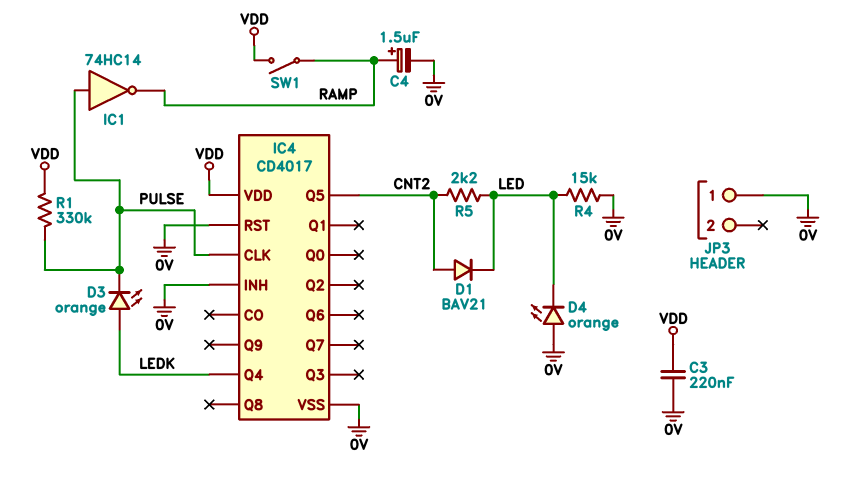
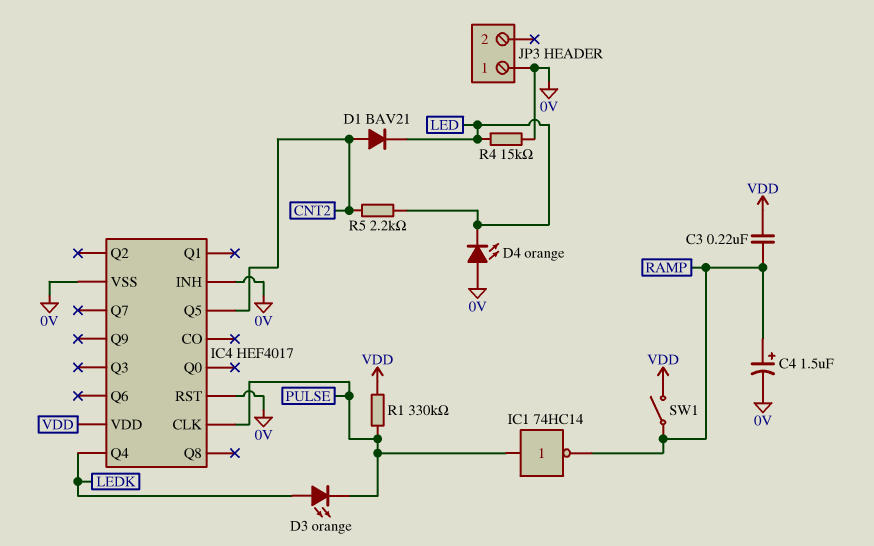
C3: 220nF (0V, VDD) -> 220nF (RAMP, VDD)
IC4: CD4017 -> HEF4017

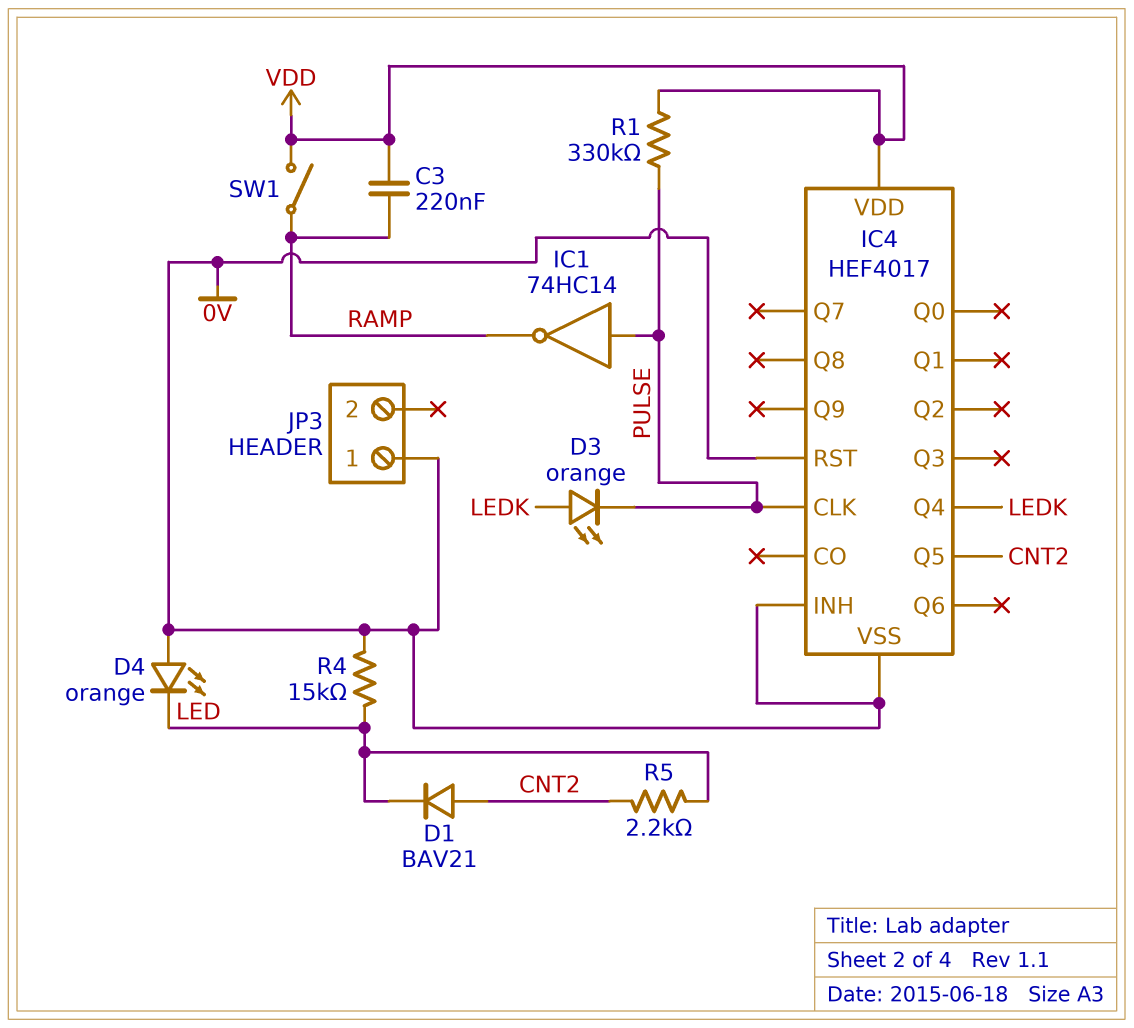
C4: 1.5uF (plus RAMP, minus 0V) -> none

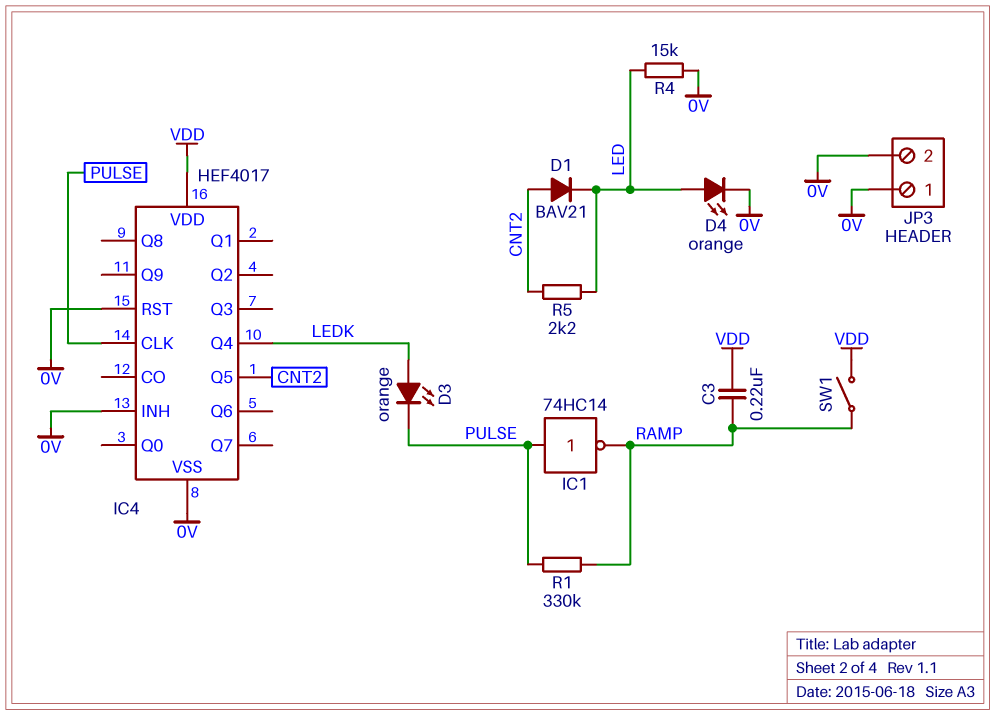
D4: LED orange (A 0V, K LED) -> LED orange (A LED, K 0V)
JP3 pin 2: none -> 0V
R1: 330k (PULSE, VDD) -> 330k (PULSE, RAMP)

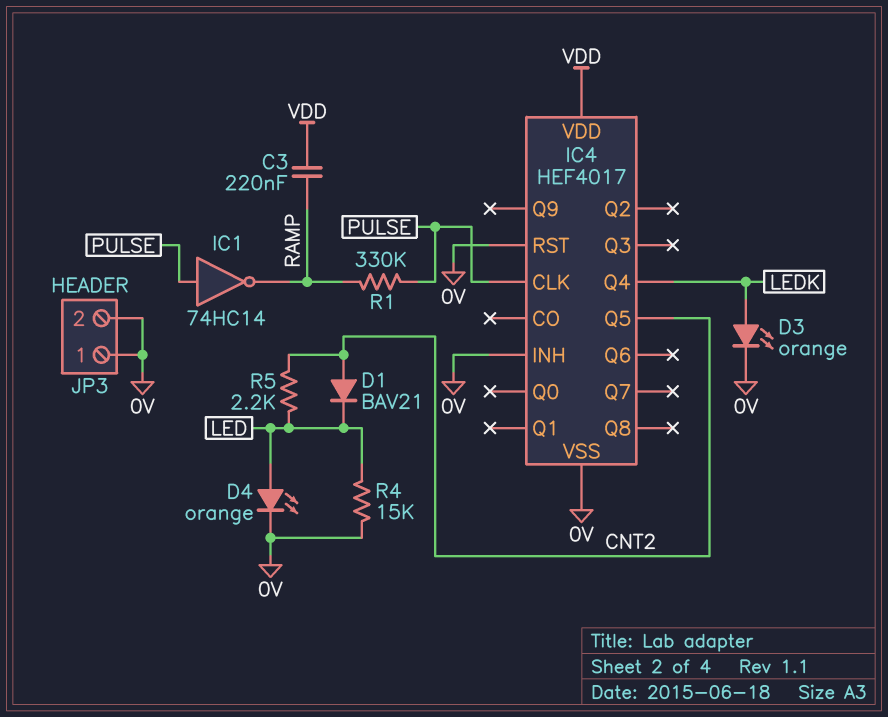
D3: LED orange (A LEDK, K PULSE) -> LED orange (A LEDK, K 0V)
SW1: switch (RAMP, VDD) -> none

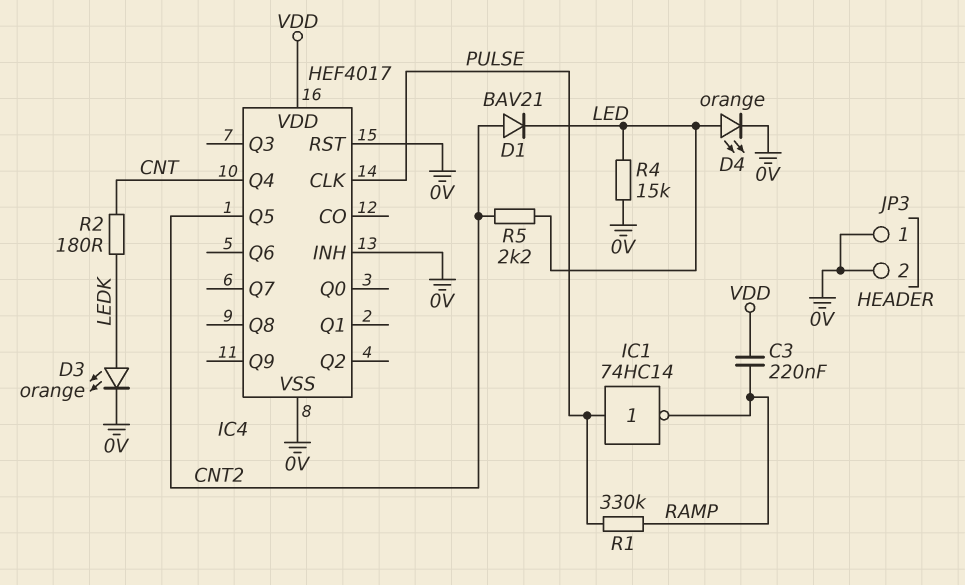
IC4 pin Q4: LEDK -> CNT
R2: none -> 180 (CNT, LEDK)

